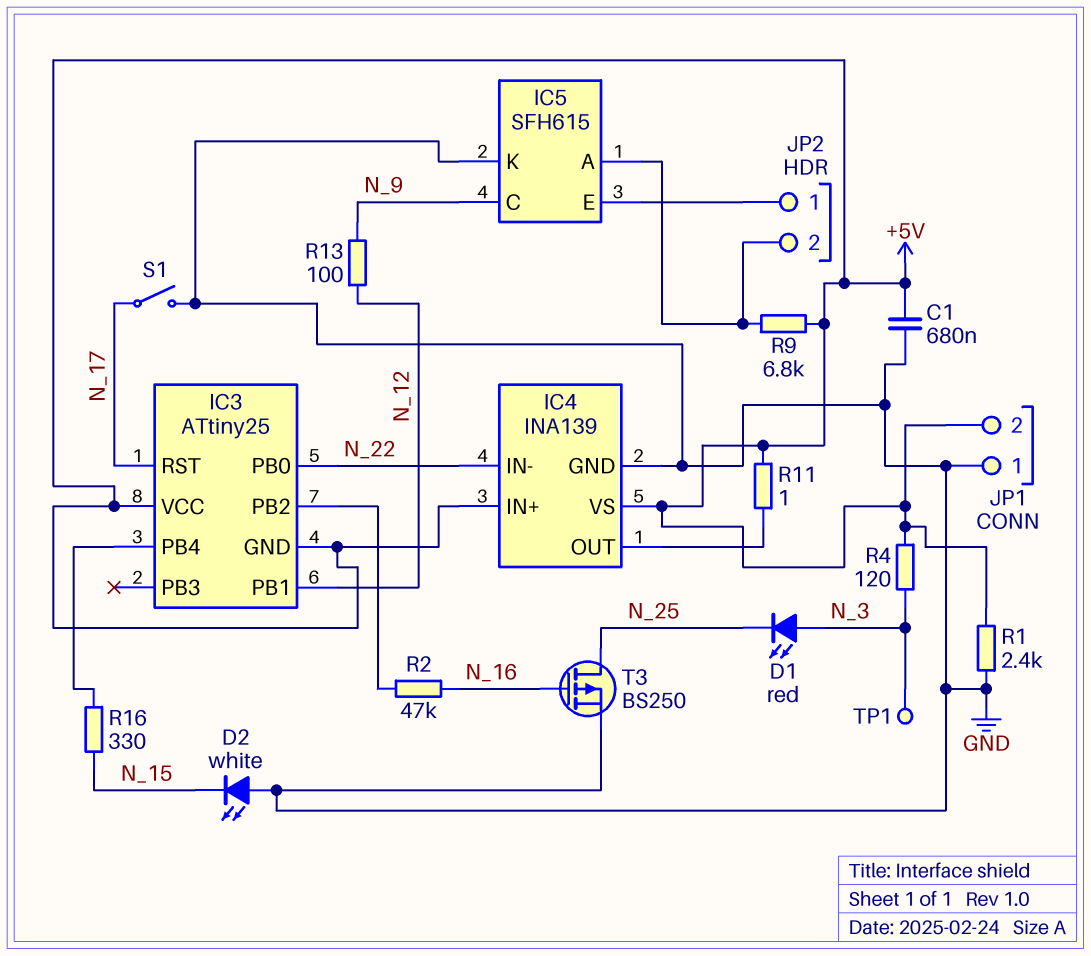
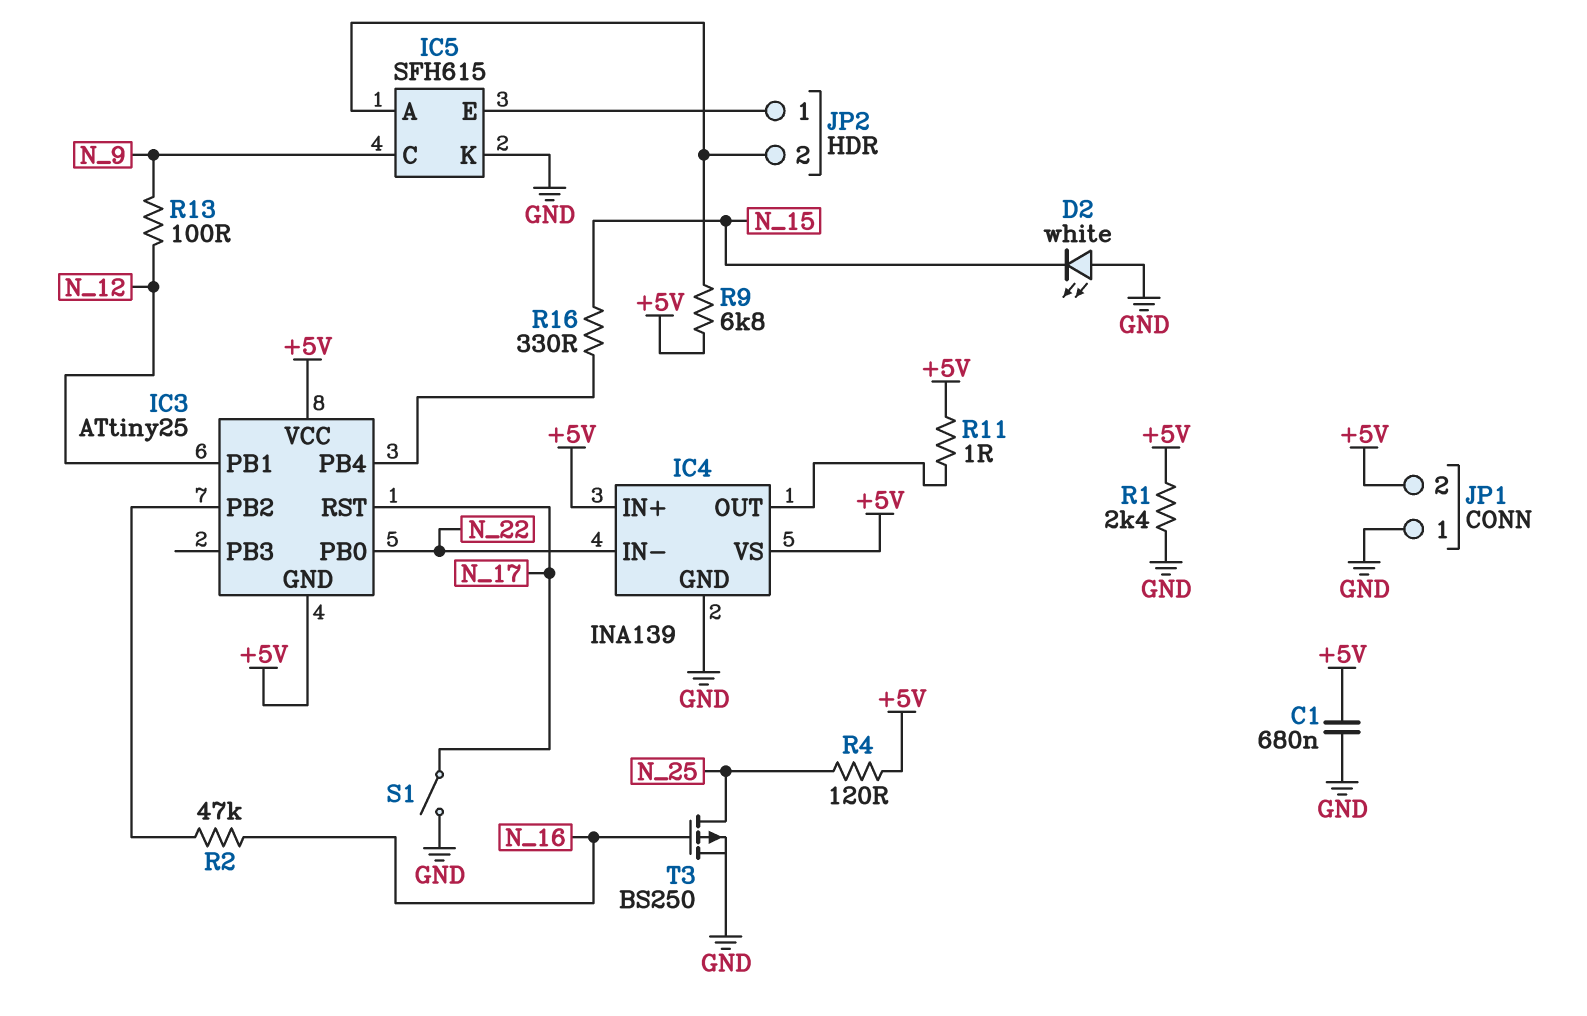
D1: LED red (A N_3, K N_25) -> none
R4: 120 (+5V, N_3) -> 120 (+5V, N_25)
TP1: test point (N_3) -> none

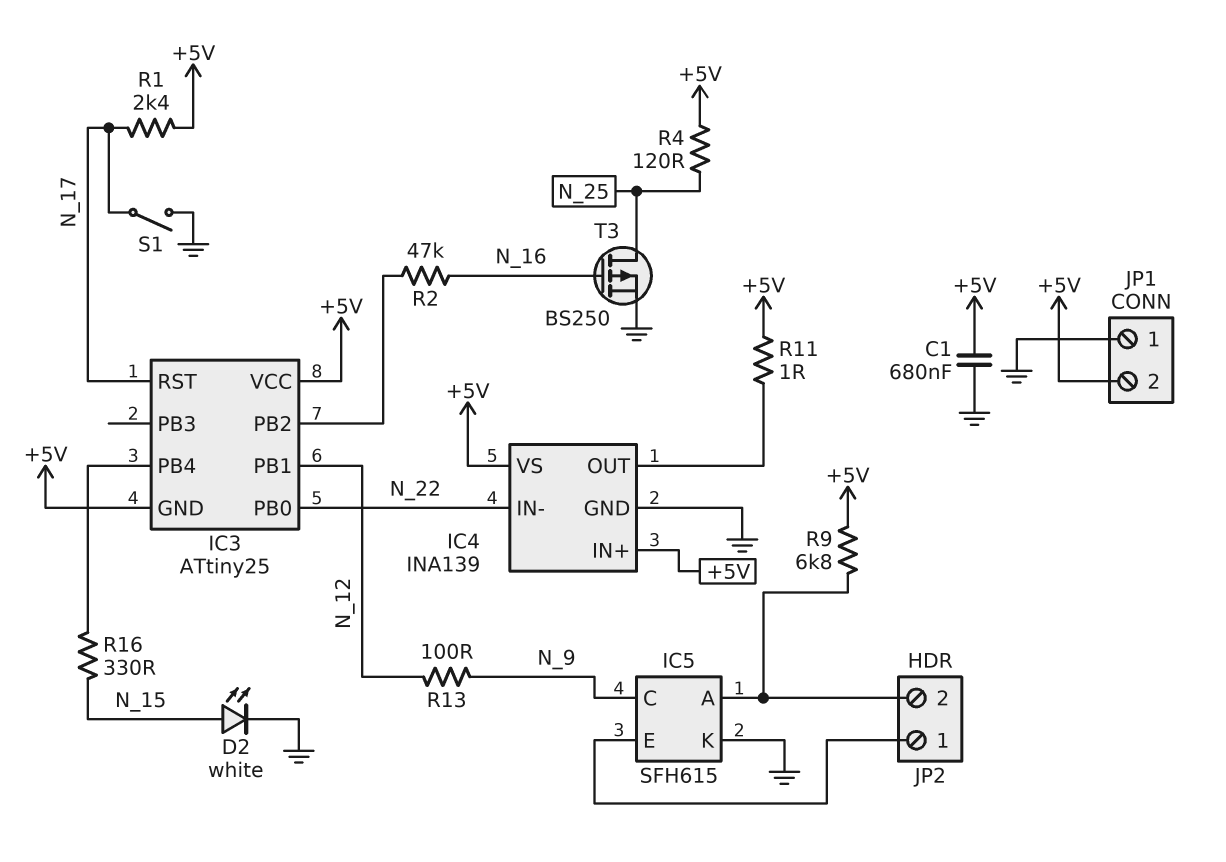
D2: LED white (A GND, K N_15) -> LED white (A N_15, K GND)
R1: 2.4k (+5V, GND) -> 2.4k (+5V, N_17)

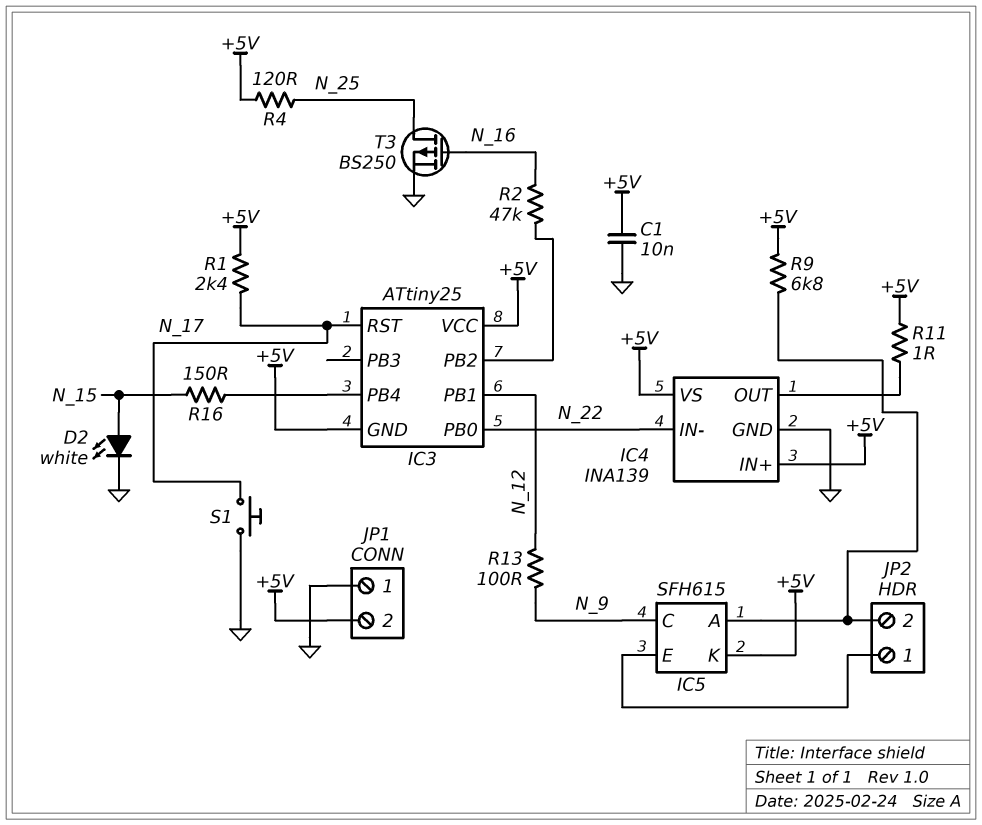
C1: 680nF (+5V, GND) -> 10nF (+5V, GND)
IC5 pin K: GND -> +5V
R16: 330 (IC3/PB4, N_15) -> 150 (IC3/PB4, N_15)
S1: switch (GND, N_17) -> button (GND, N_17)

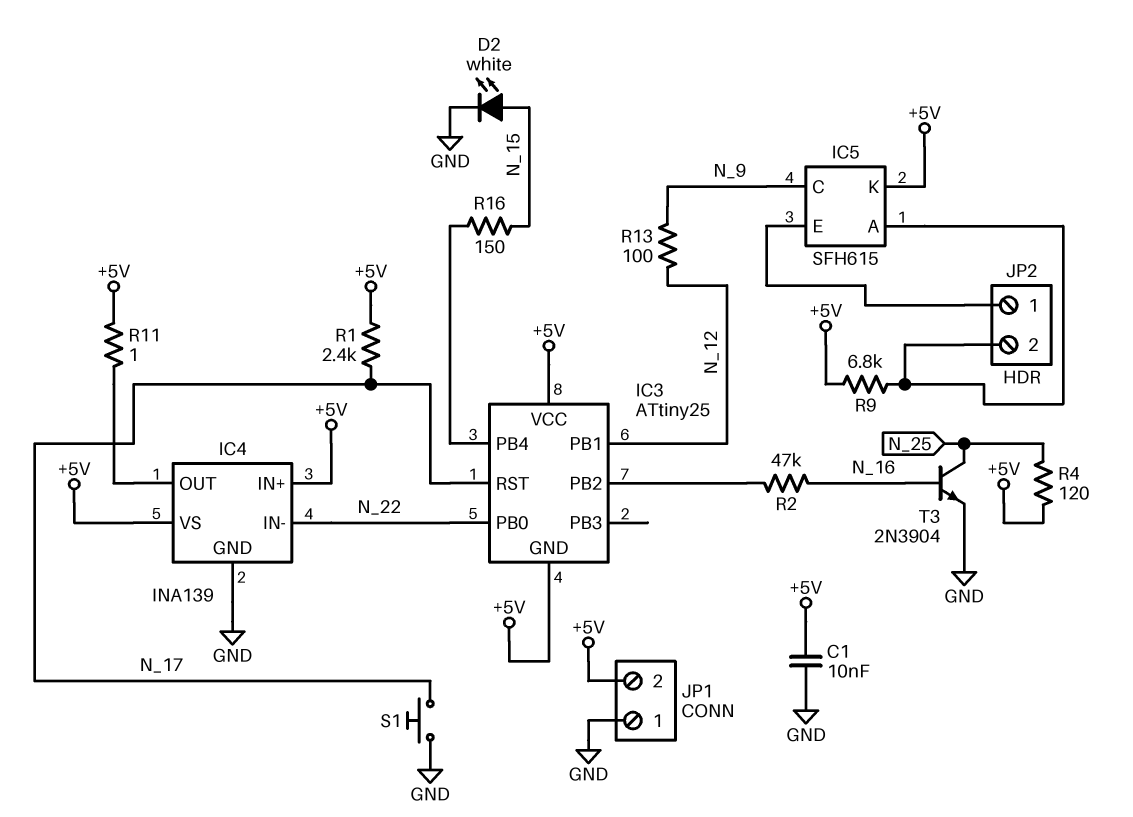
T3: PMOS BS250 (G N_16, D N_25, S GND) -> NPN 2N3904 (B N_16, C N_25, E GND)

